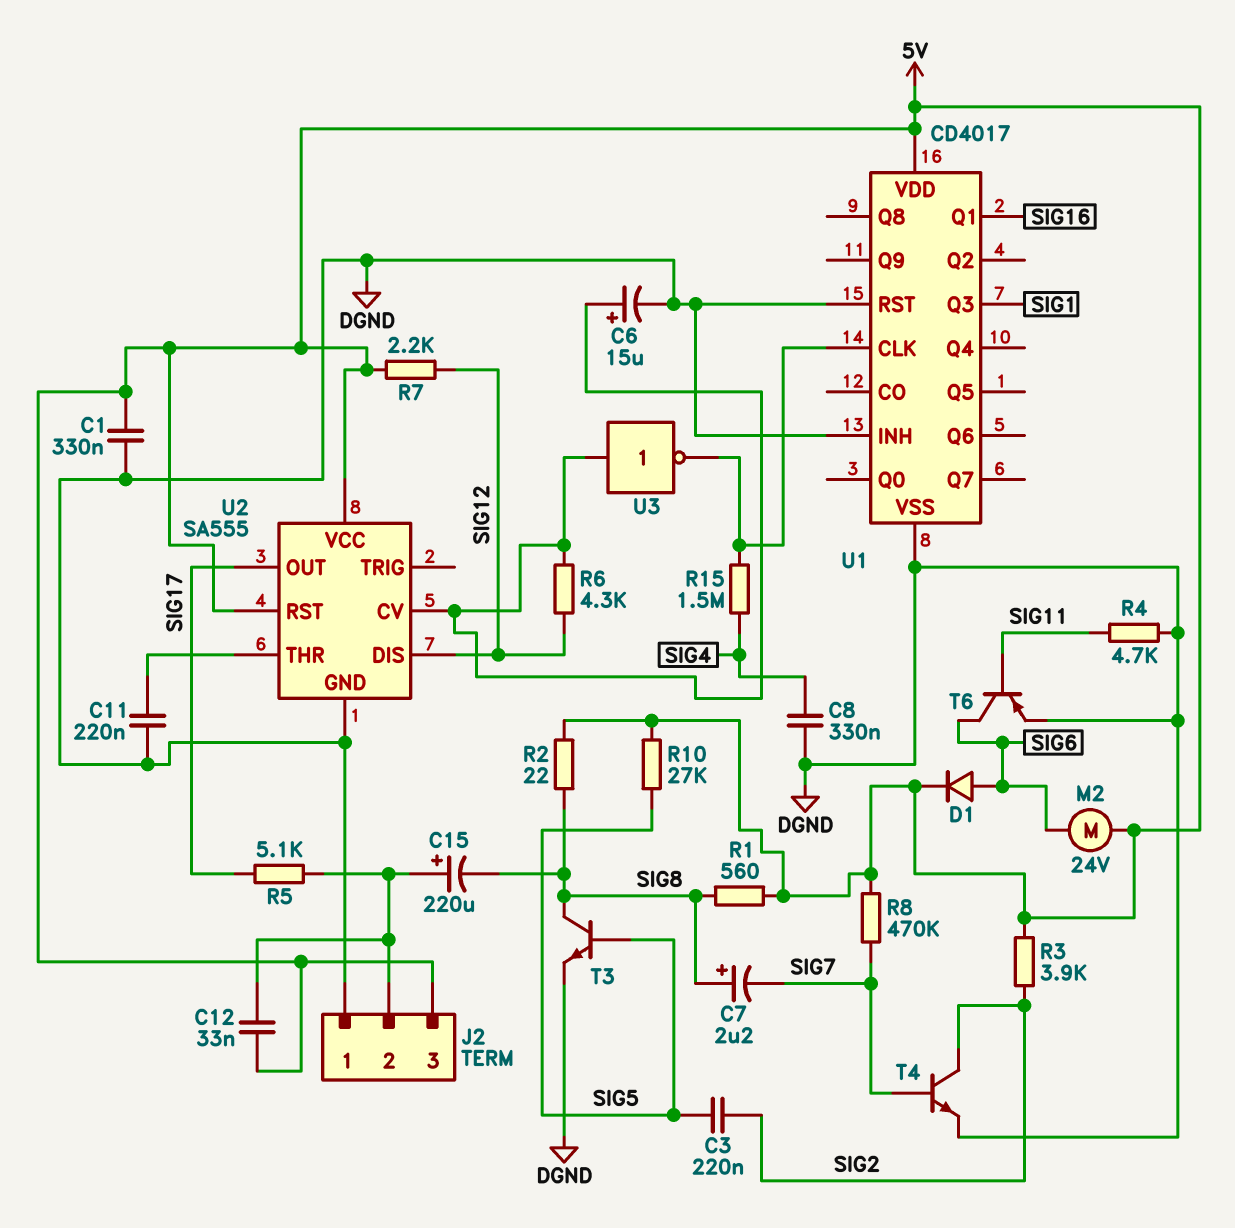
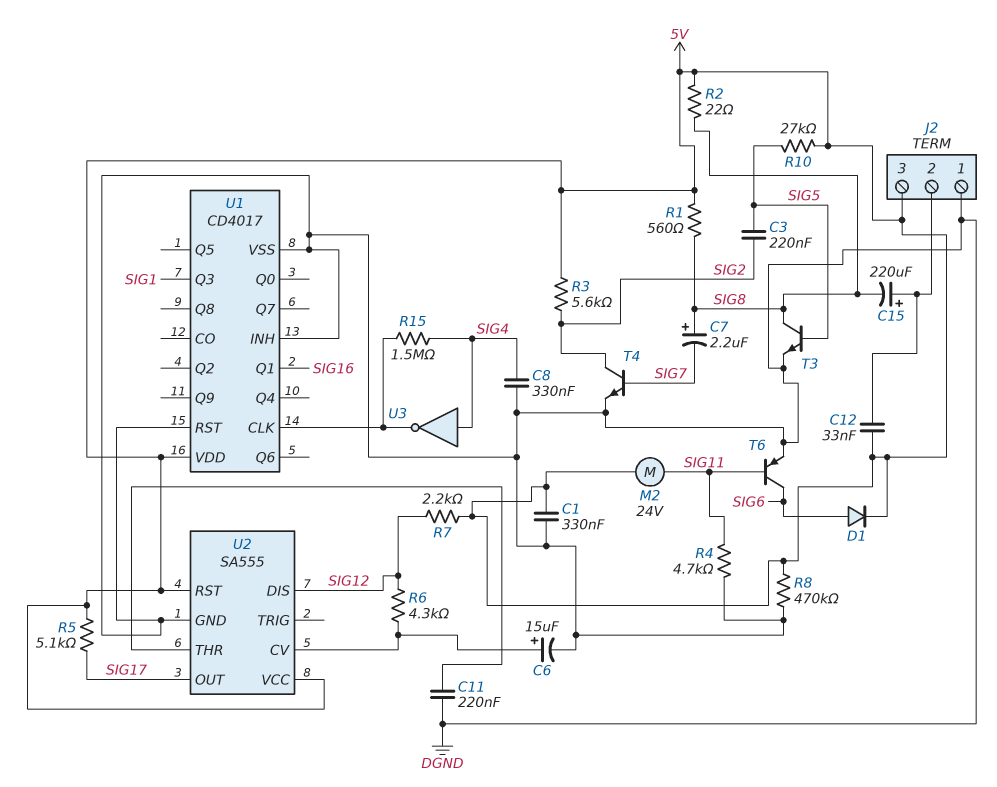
M2: motor 24V (5V, SIG6) -> motor 24V (5V, SIG11)
R3: 3.9k (5V, SIG2) -> 5.6k (5V, SIG2)
R5: 5.1k (J2/2, SIG17) -> 5.1k (5V, SIG17)
R8: 470k (5V, SIG7) -> 470k (5V, DGND)
U3: NOT (in U2/CV, out U1/CLK) -> NOT (in SIG4, out U1/CLK)

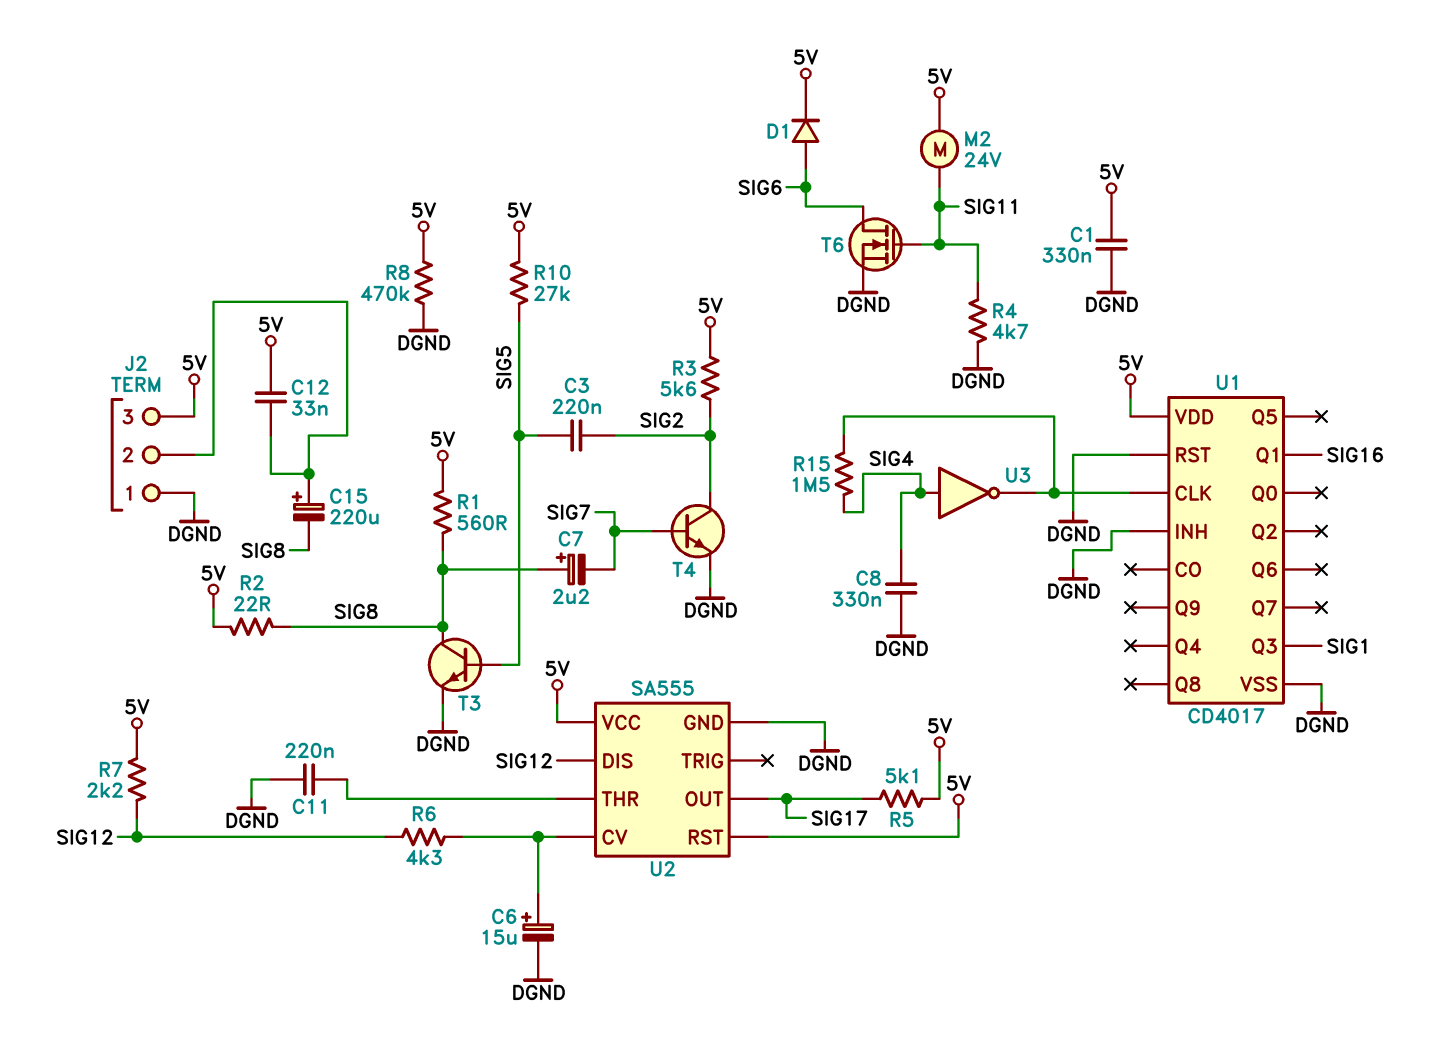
T6: PNP (B SIG11, C SIG6, E DGND) -> NMOS (G SIG11, D SIG6, S DGND)

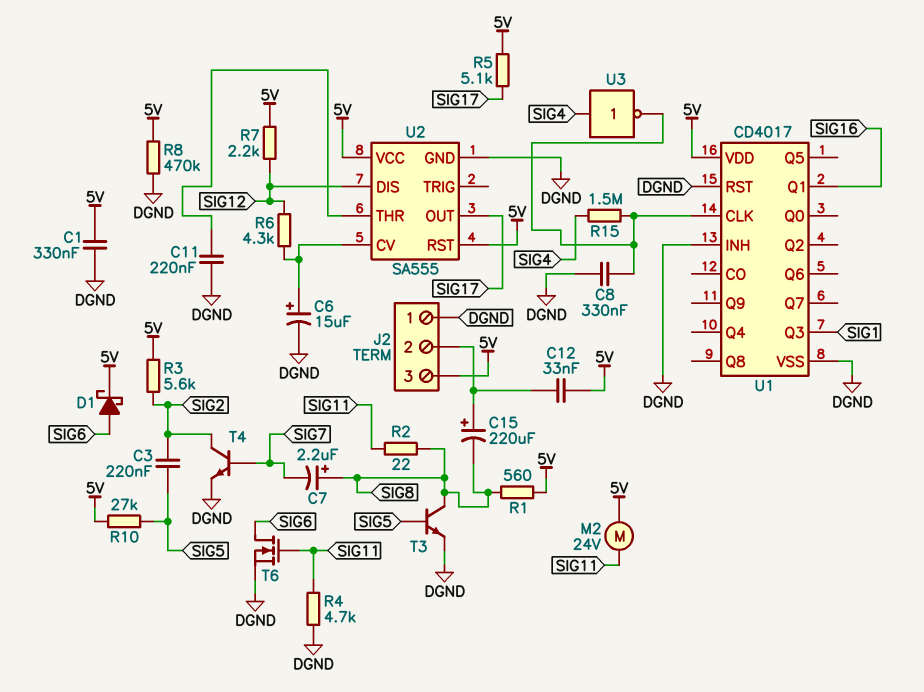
C8: 330nF (DGND, SIG4) -> 330nF (DGND, U1/CLK)
D1: diode (A SIG6, K 5V) -> schottky (A SIG6, K 5V)
R2: 22 (5V, SIG8) -> 22 (SIG8, SIG11)

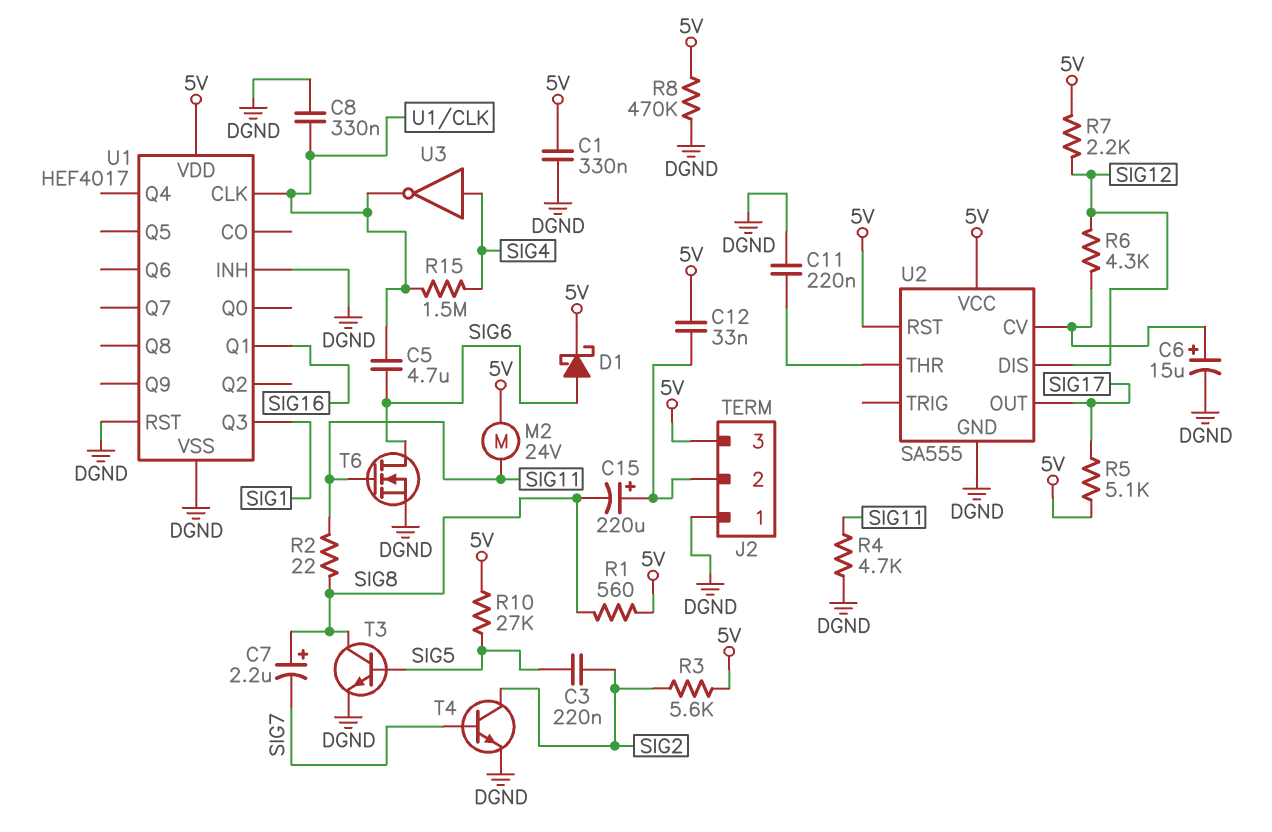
C5: none -> 4.7uF (SIG6, U1/CLK)
U1: CD4017 -> HEF4017

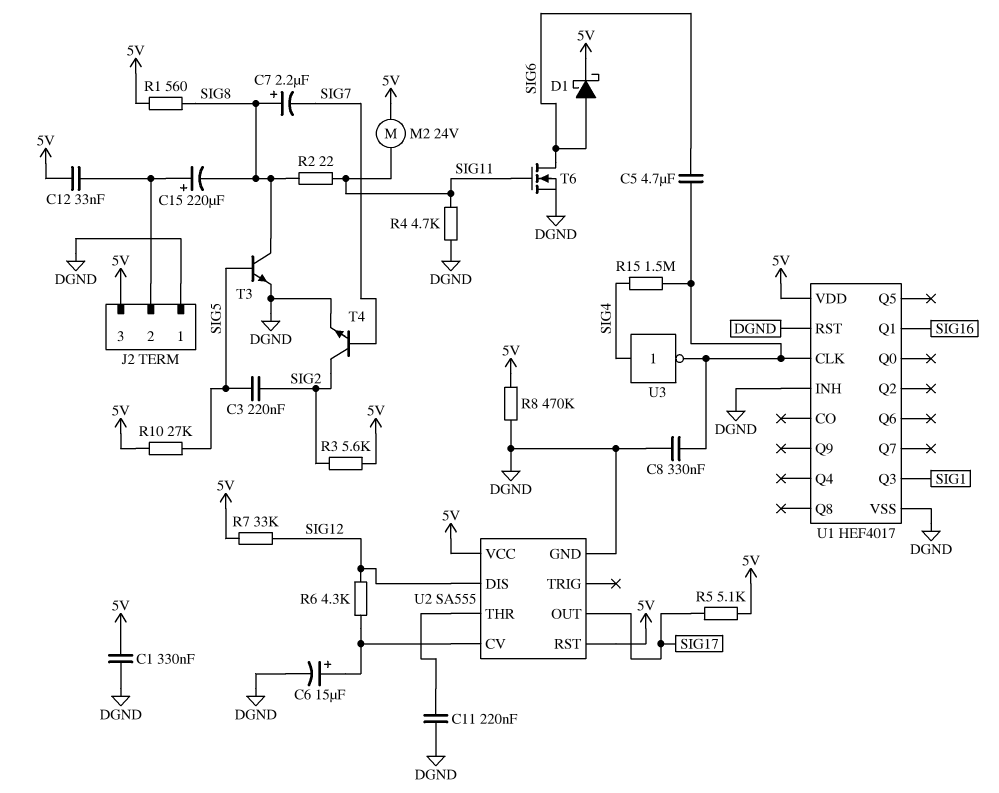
R7: 2.2k (5V, SIG12) -> 33k (5V, SIG12)

